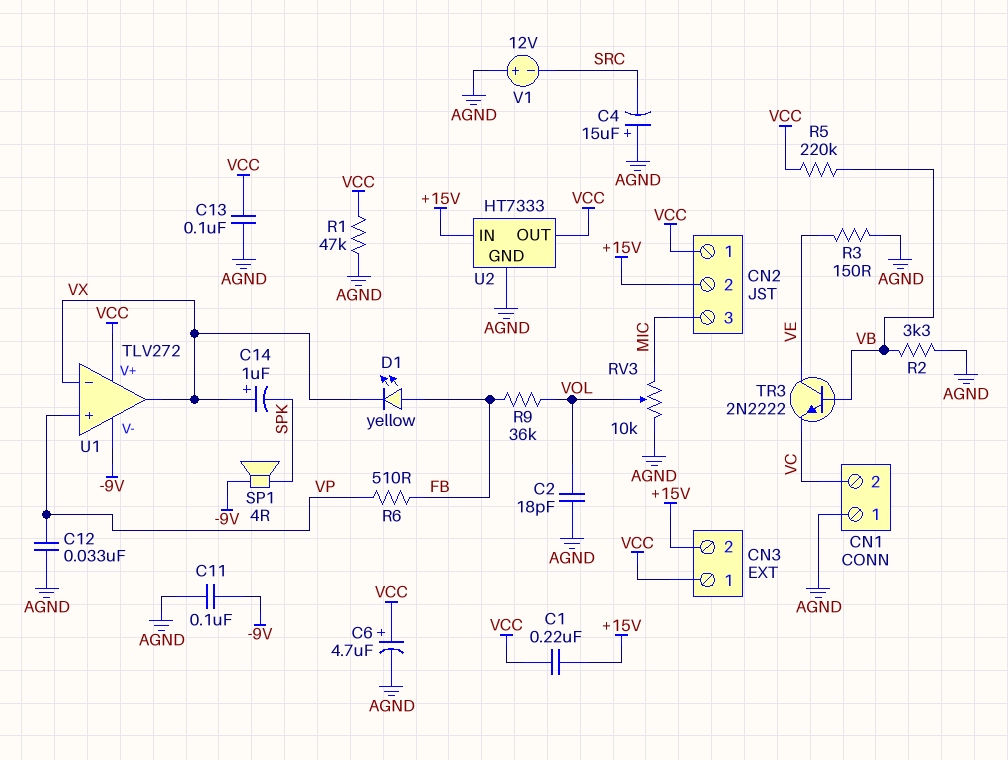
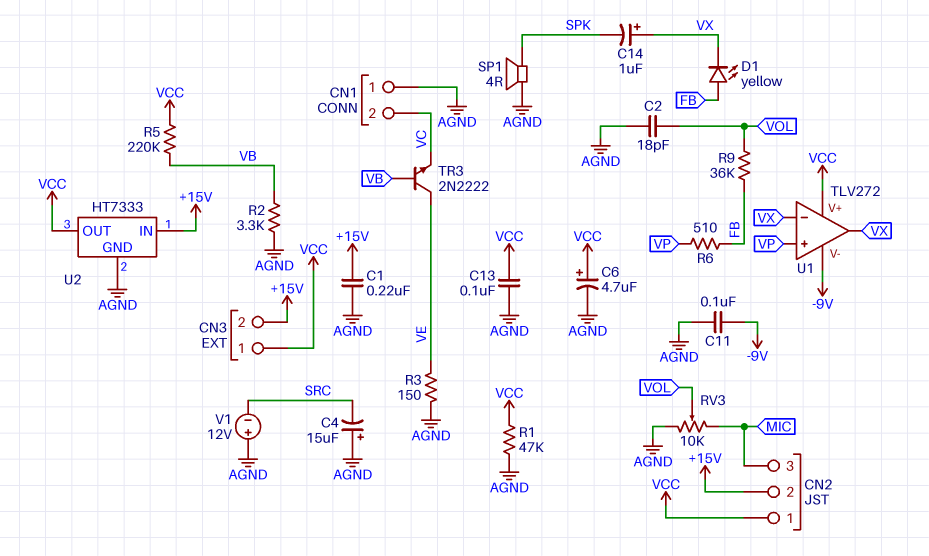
C1: 220nF (+15V, VCC) -> 220nF (+15V, AGND)
C12: 33nF (AGND, VP) -> none
SP1: speaker 4R (-9V, SPK) -> speaker 4R (AGND, SPK)

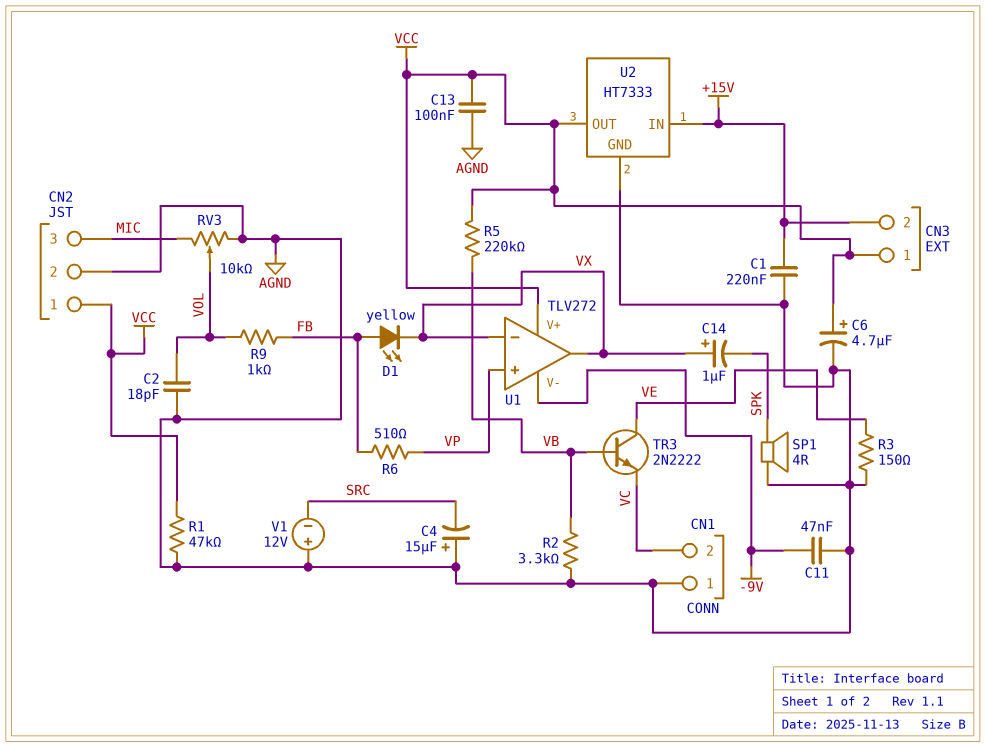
C11: 100nF (-9V, AGND) -> 47nF (-9V, AGND)
CN2 pin 2: +15V -> AGND
R9: 36k (FB, VOL) -> 1k (FB, VOL)

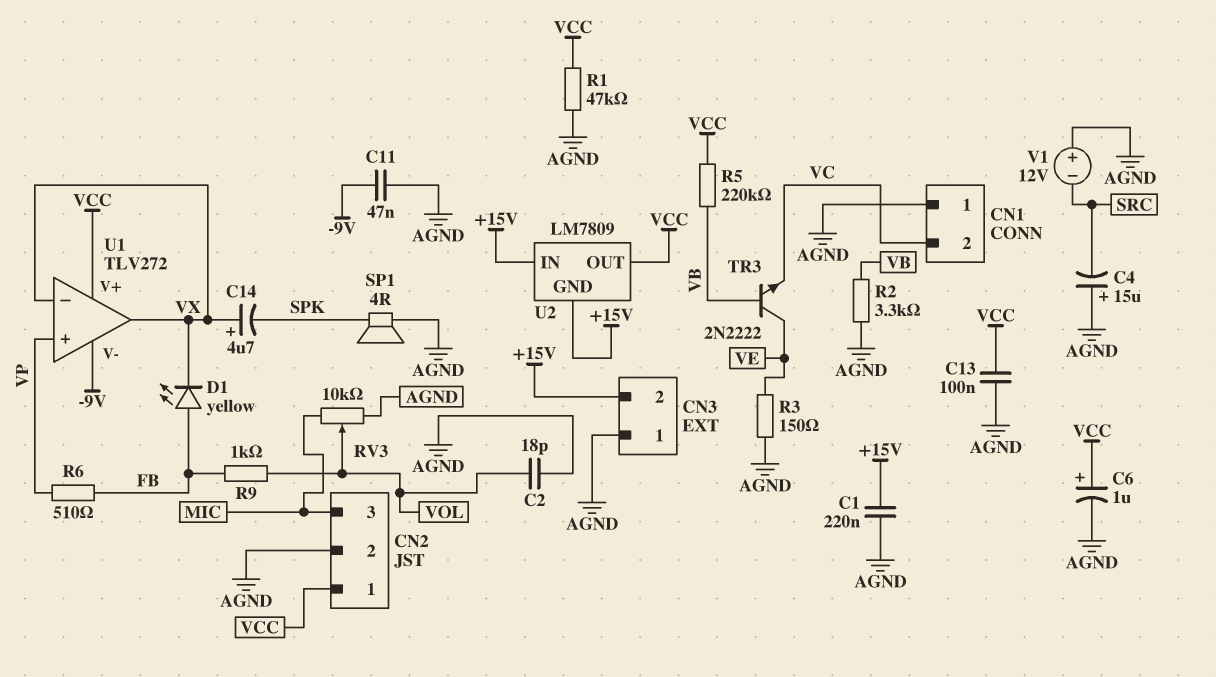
C6: 4.7uF (plus VCC, minus AGND) -> 1uF (plus VCC, minus AGND)
C14: 1uF (plus VX, minus SPK) -> 4.7uF (plus VX, minus SPK)
CN3 pin 1: VCC -> AGND
U2: HT7333 -> LM7809
U2 pin GND: AGND -> +15V

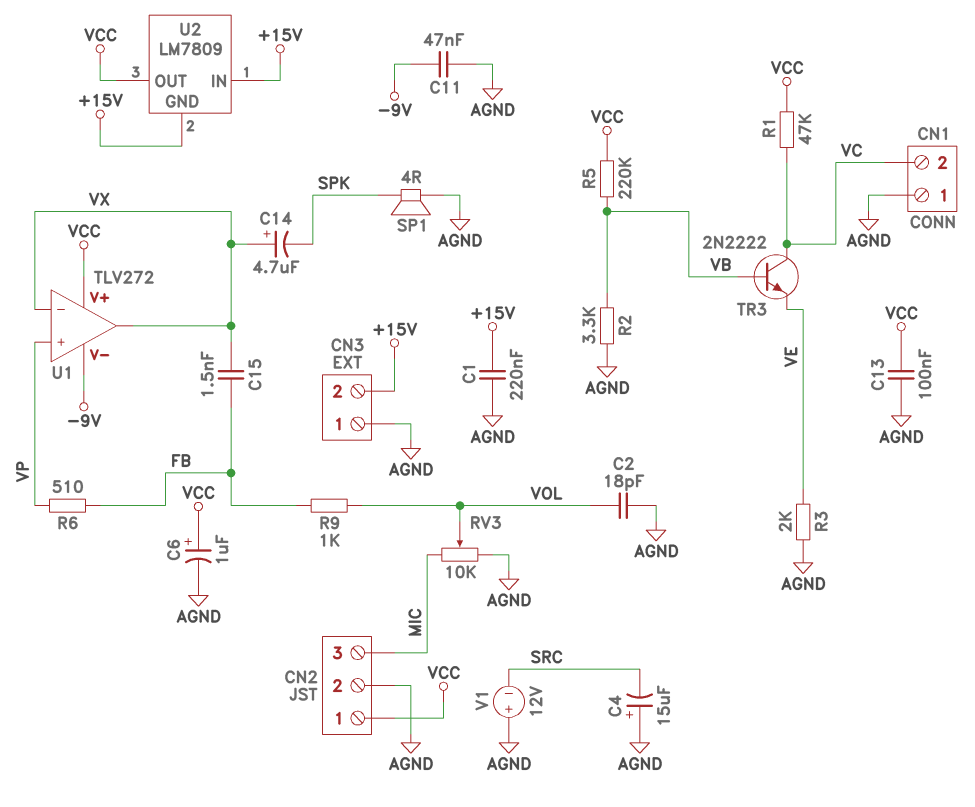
C15: none -> 1.5nF (FB, VX)
D1: LED yellow (A FB, K VX) -> none
R1: 47k (AGND, VCC) -> 47k (VC, VCC)
R3: 150 (AGND, VE) -> 2k (AGND, VE)
TR3: NPN 2N2222 (B VB, C VE, E VC) -> NPN 2N2222 (B VB, C VC, E VE)

